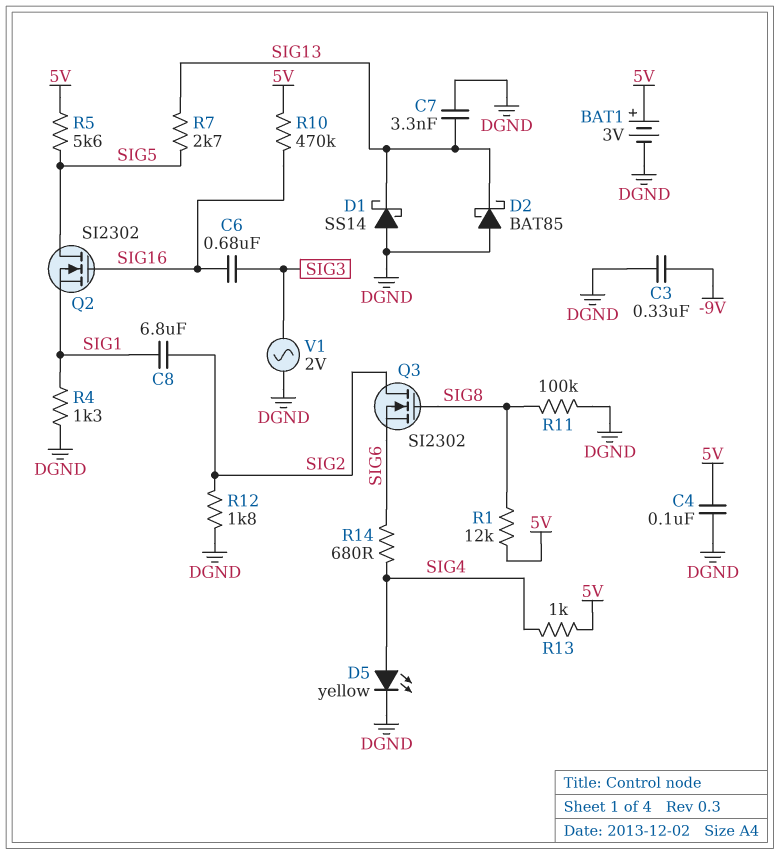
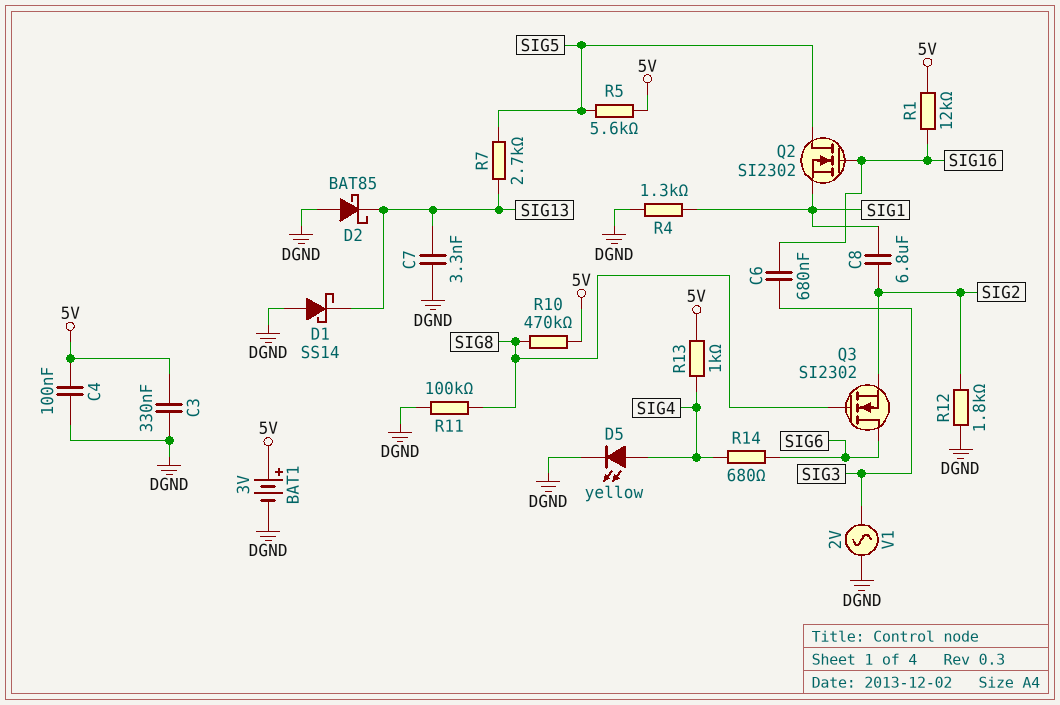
C3: 330nF (-9V, DGND) -> 330nF (5V, DGND)
Q3: NMOS SI2302 (G SIG8, D SIG2, S SIG6) -> NMOS SI2302 (G SIG8, D SIG6, S SIG2)
R1: 12k (5V, SIG8) -> 12k (5V, SIG16)
R10: 470k (5V, SIG16) -> 470k (5V, SIG8)

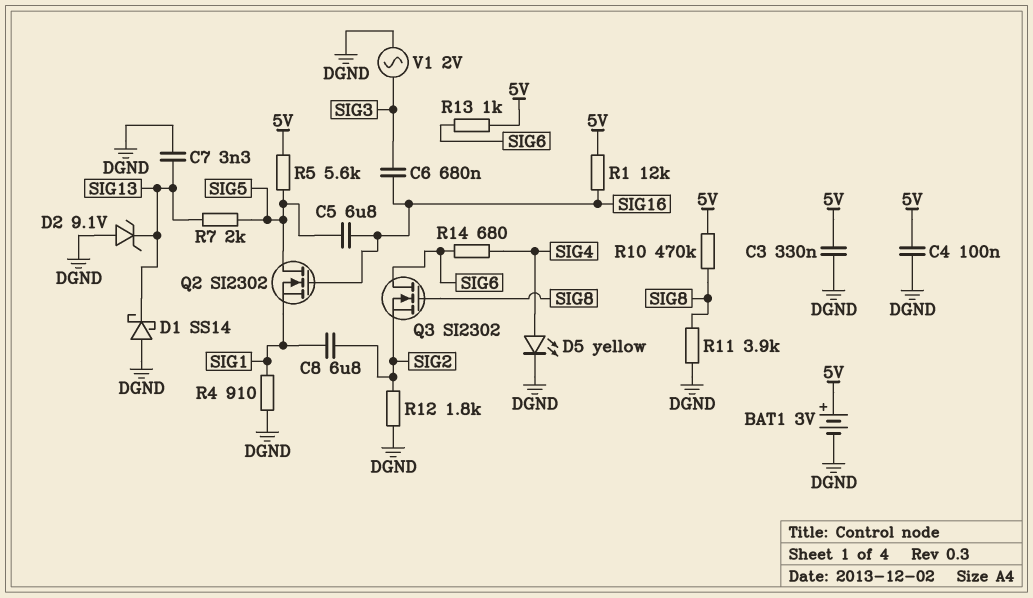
C5: none -> 6.8uF (SIG5, SIG16)
D2: schottky BAT85 (A DGND, K SIG13) -> zener 9.1V (A DGND, K SIG13)
R4: 1.3k (DGND, SIG1) -> 910 (DGND, SIG1)
R7: 2.7k (SIG5, SIG13) -> 2k (SIG5, SIG13)
R11: 100k (DGND, SIG8) -> 3.9k (DGND, SIG8)
R13: 1k (5V, SIG4) -> 1k (5V, SIG6)

